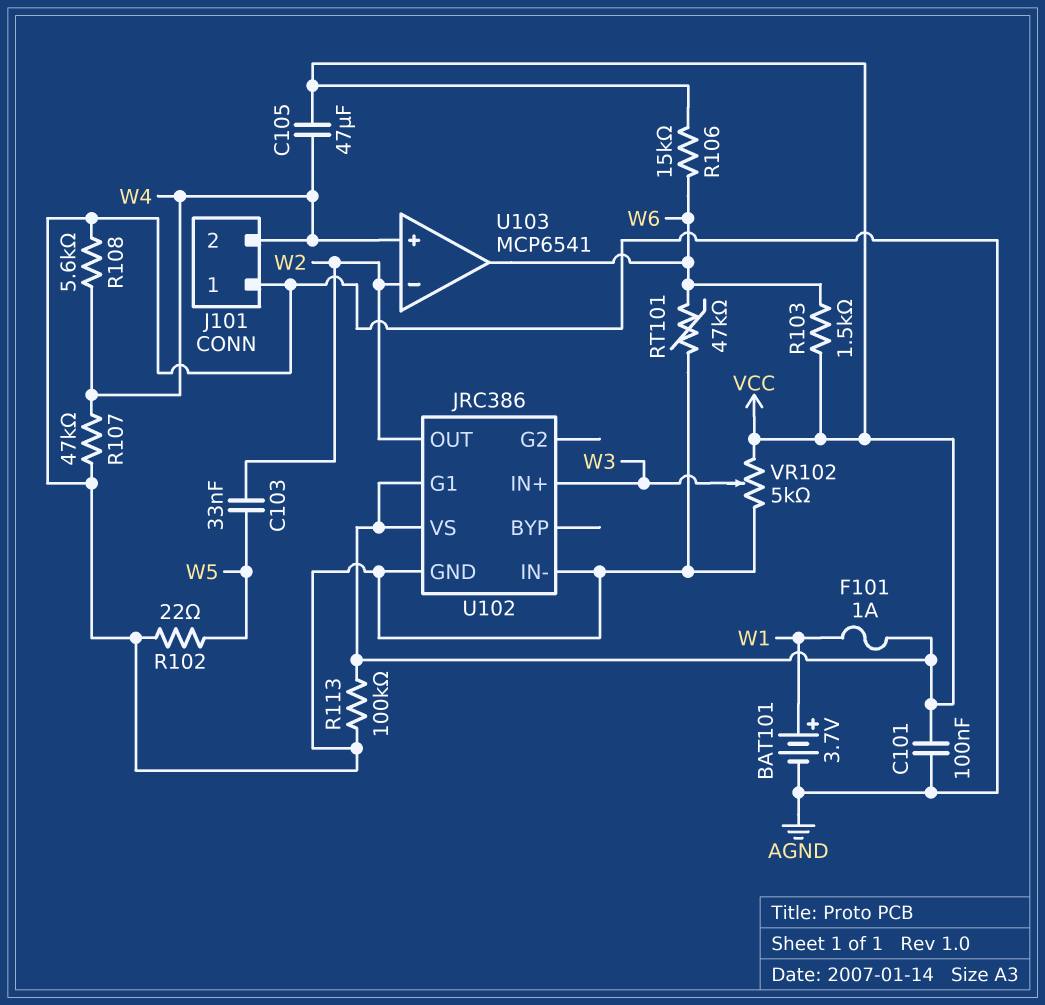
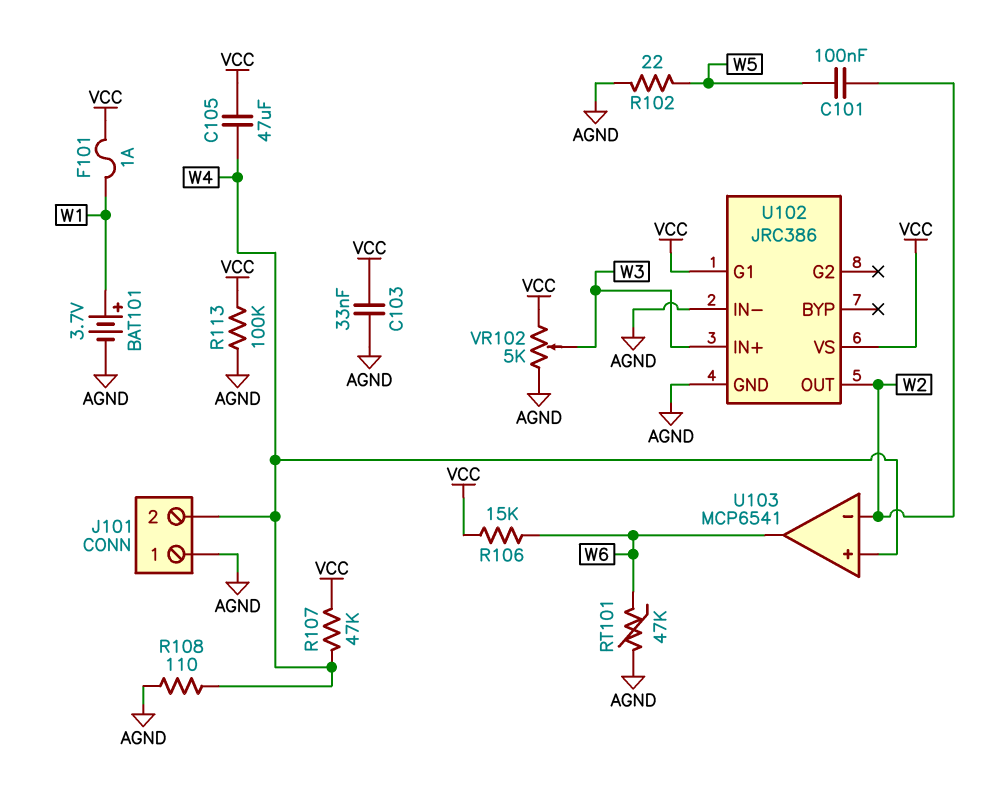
C101: 100nF (AGND, VCC) -> 100nF (W2, W5)
C103: 33nF (W2, W5) -> 33nF (AGND, VCC)
R103: 1.5k (VCC, W6) -> none
R107: 47k (AGND, W4) -> 47k (VCC, W4)
R108: 5.6k (AGND, W4) -> 110 (AGND, W4)

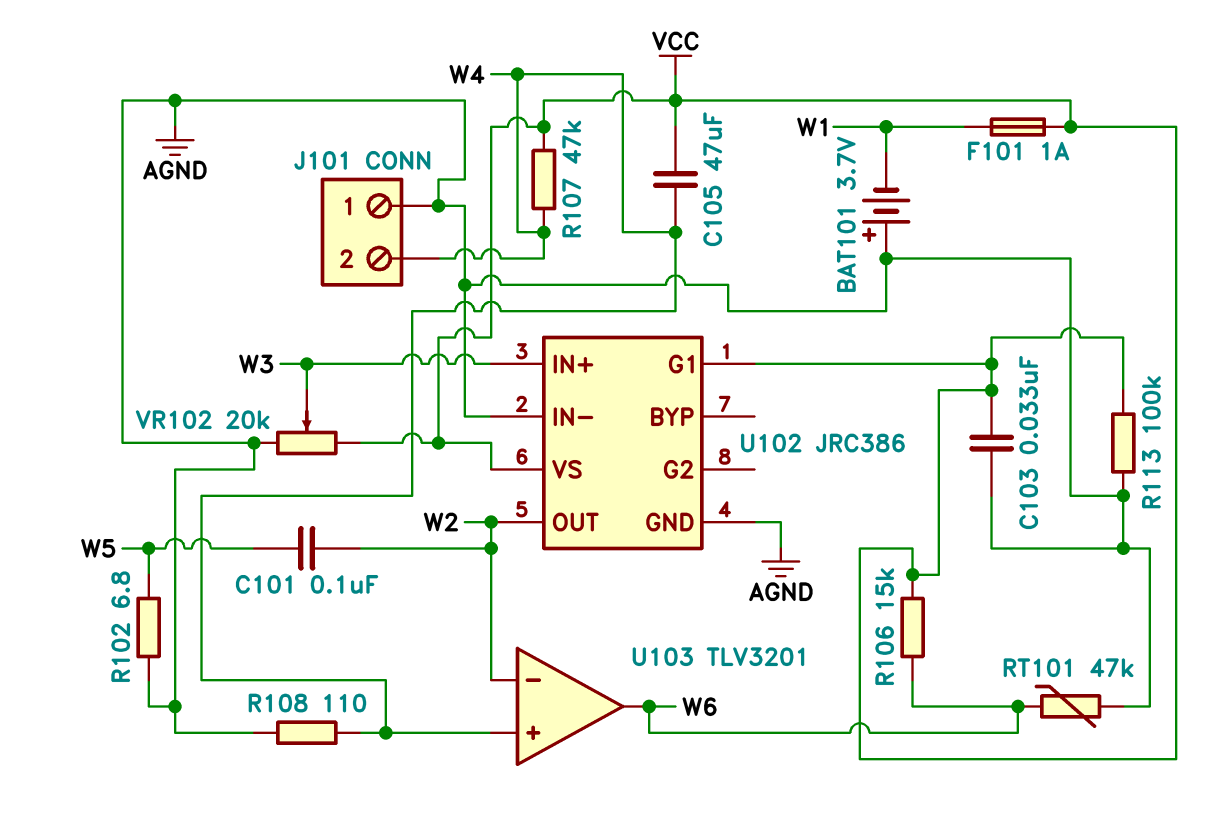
BAT101: 3.7V (plus W1, minus AGND) -> 3.7V (plus AGND, minus W1)
R102: 22 (AGND, W5) -> 6.8 (AGND, W5)
U103: MCP6541 -> TLV3201
VR102: 5k (AGND, VCC, wiper W3) -> 20k (AGND, VCC, wiper W3)

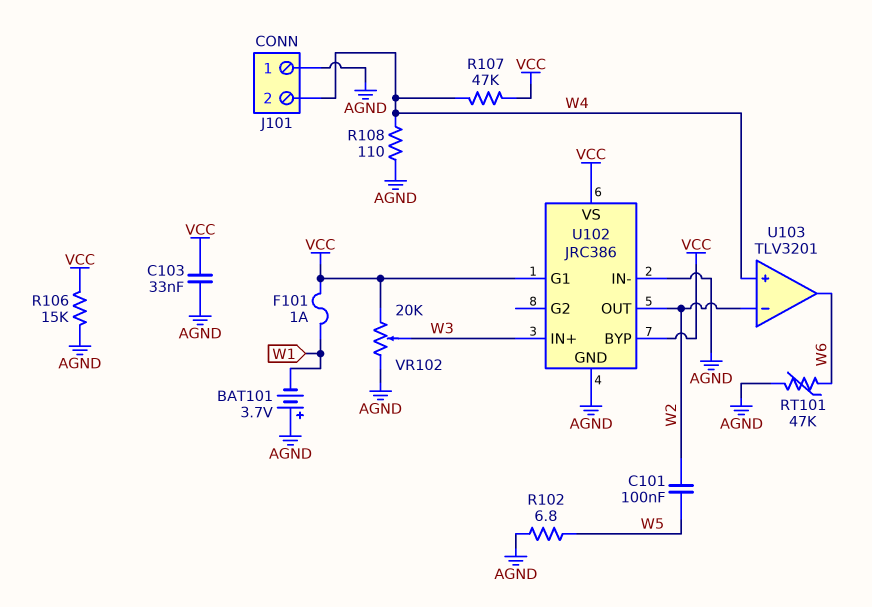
C105: 47uF (VCC, W4) -> none
R106: 15k (VCC, W6) -> 15k (AGND, VCC)
R113: 100k (AGND, VCC) -> none
U102 pin BYP: none -> VCC

